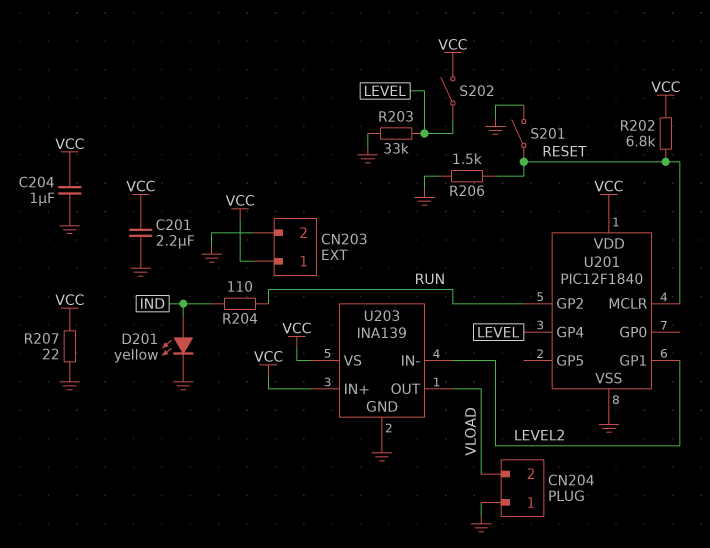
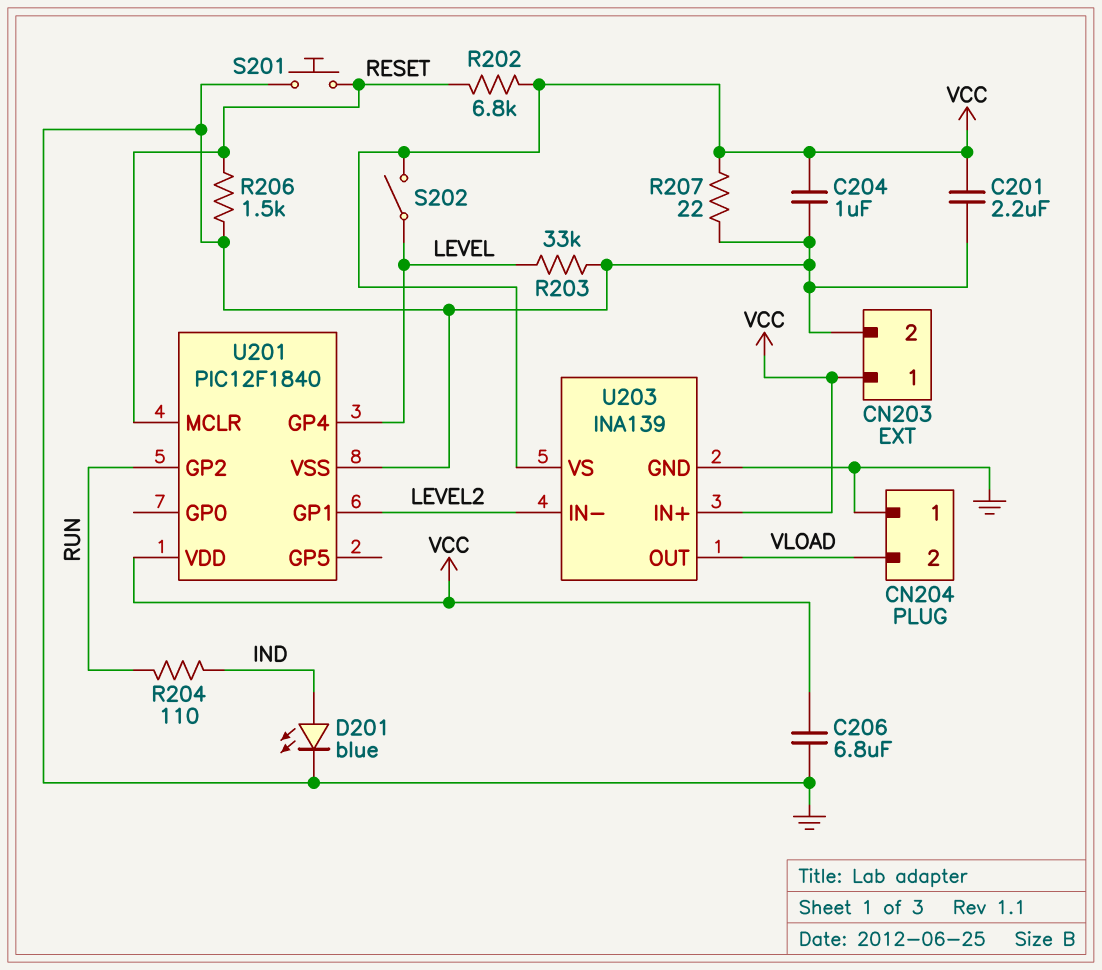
C206: none -> 6.8uF (GND, VCC)
D201: LED yellow (A IND, K GND) -> LED blue (A IND, K GND)
S201: switch (GND, RESET) -> button (GND, RESET)

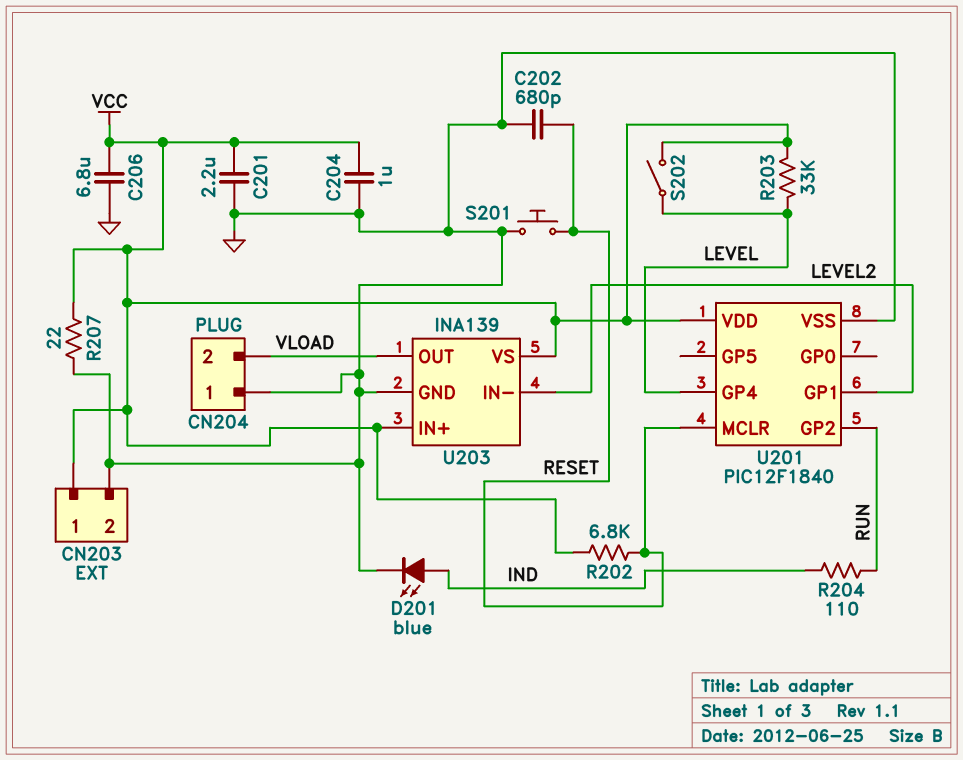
C202: none -> 680pF (GND, RESET)
R203: 33k (GND, LEVEL) -> 33k (LEVEL, VCC)
R206: 1.5k (GND, RESET) -> none

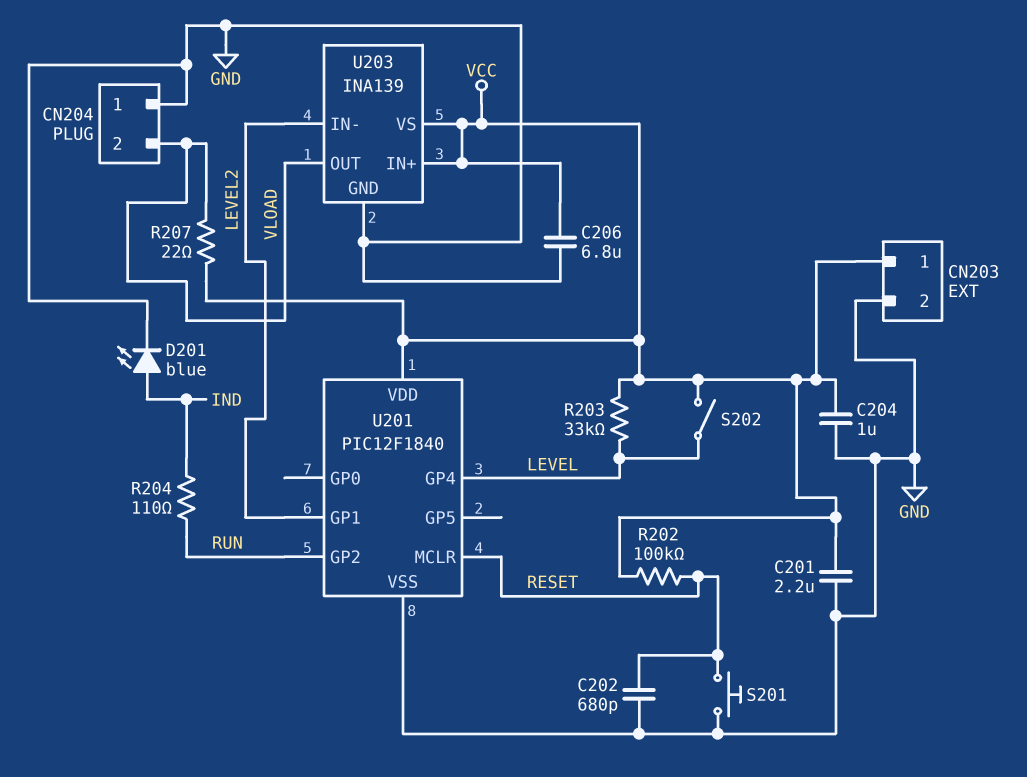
R202: 6.8k (RESET, VCC) -> 100k (RESET, VCC)
R207: 22 (GND, VCC) -> 22 (VCC, VLOAD)

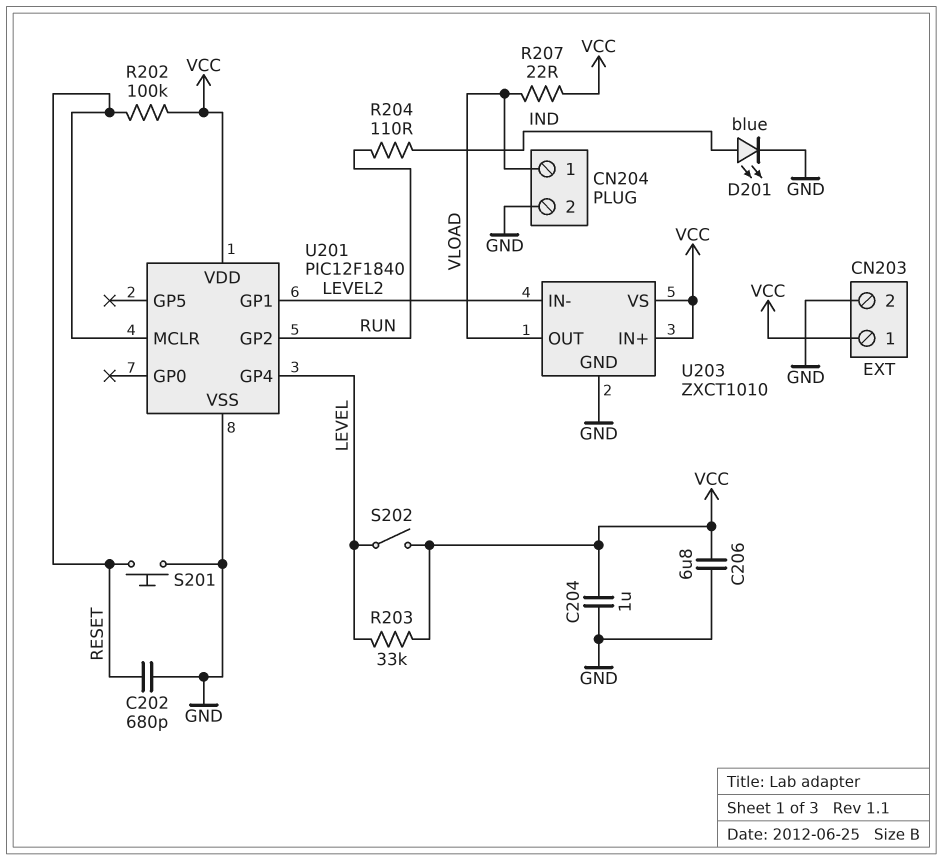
C201: 2.2uF (GND, VCC) -> none
CN204 pin 1: GND -> VLOAD
CN204 pin 2: VLOAD -> GND
U203: INA139 -> ZXCT1010

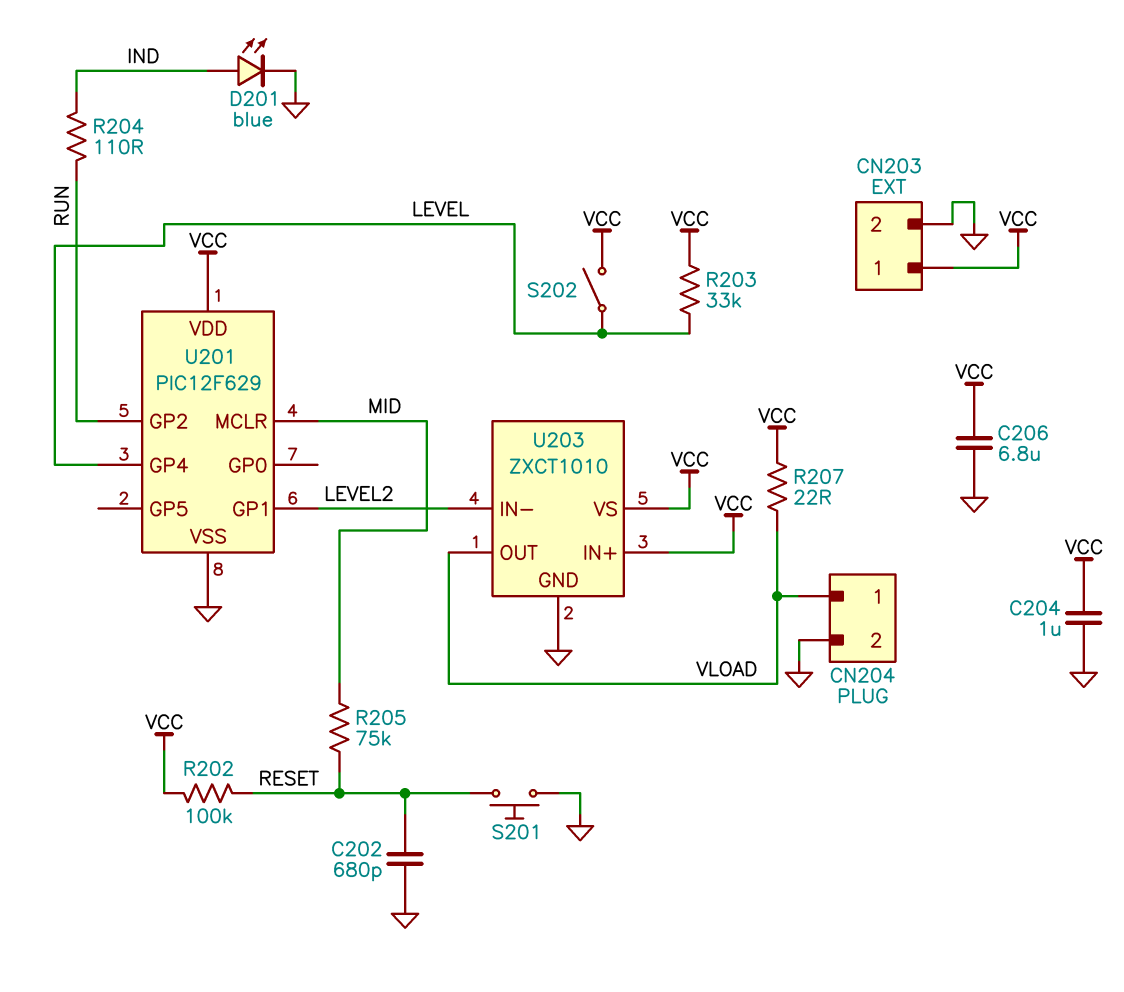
R205: none -> 75k (MID, RESET)
U201: PIC12F1840 -> PIC12F629
U201 pin MCLR: RESET -> MID

